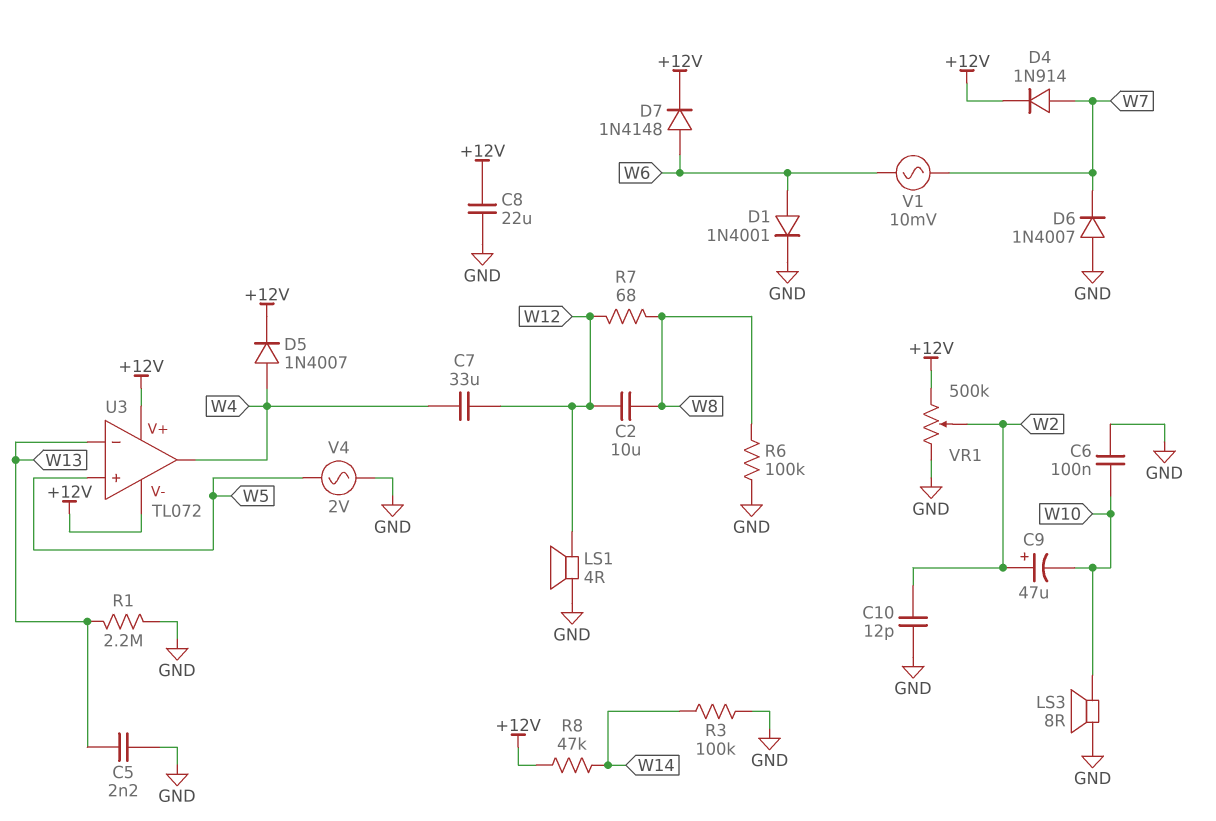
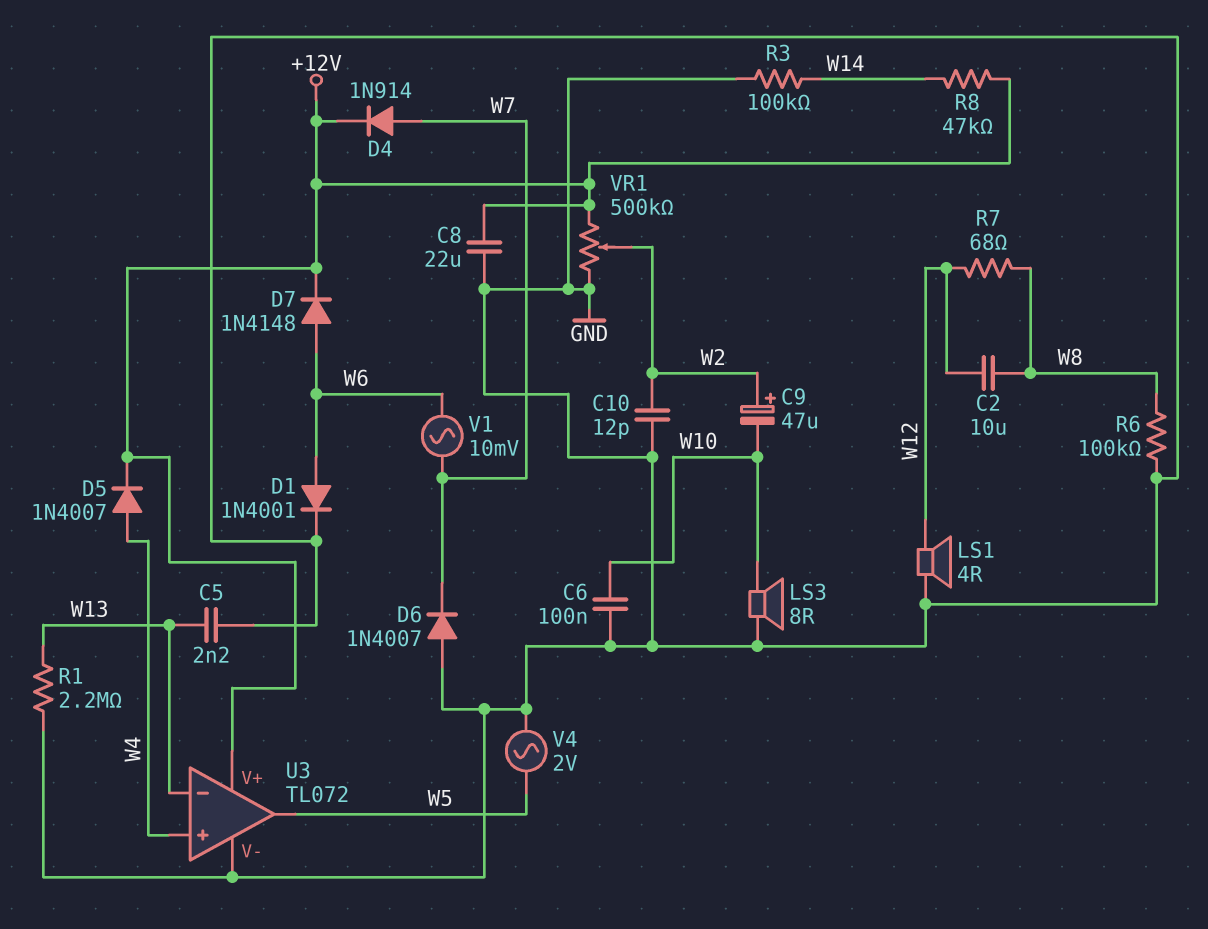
C7: 33uF (W4, W12) -> none
U3 pin V-: +12V -> GND
U3 pin in+: W5 -> W4
U3 pin out: W4 -> W5

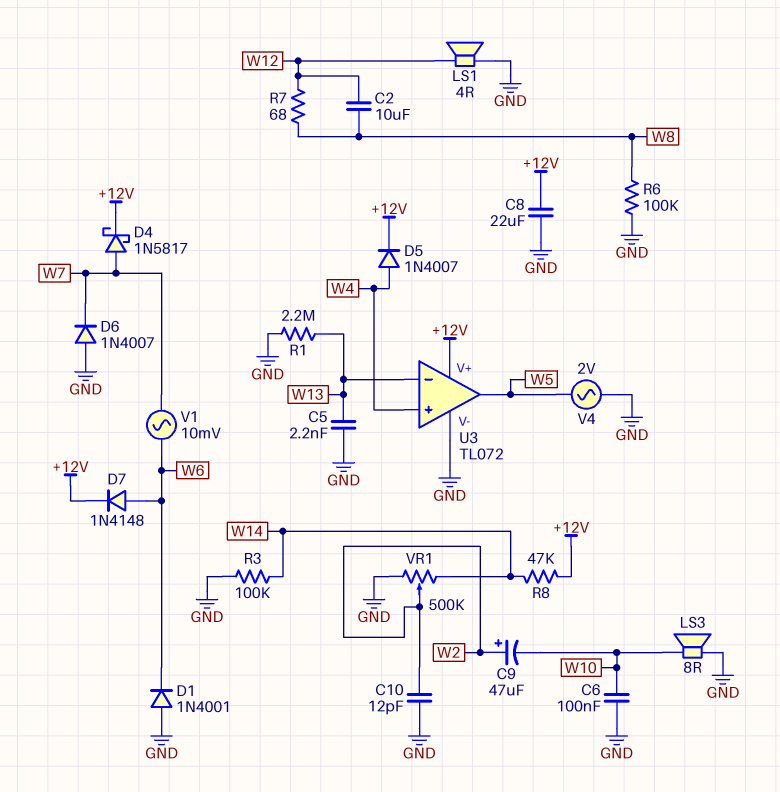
D1: diode 1N4001 (A W6, K GND) -> diode 1N4001 (A GND, K W6)
D4: diode 1N914 (A W7, K +12V) -> schottky 1N5817 (A W7, K +12V)
VR1: 500k (+12V, GND, wiper W2) -> 500k (GND, W14, wiper W2)

